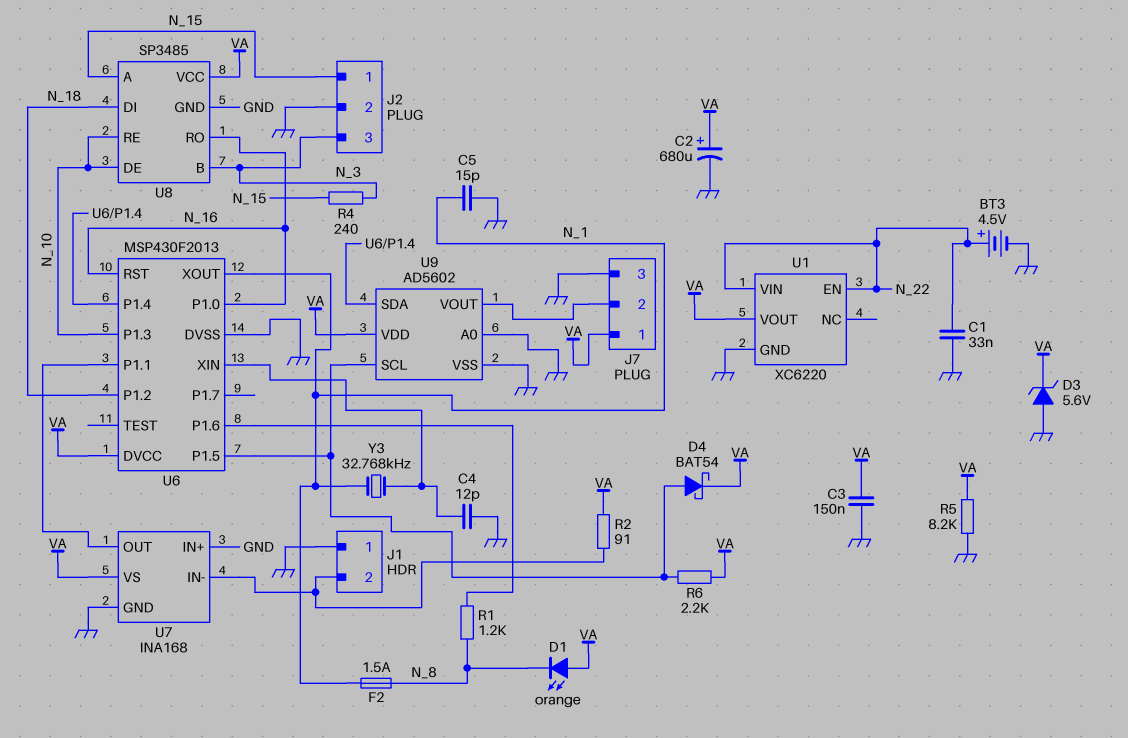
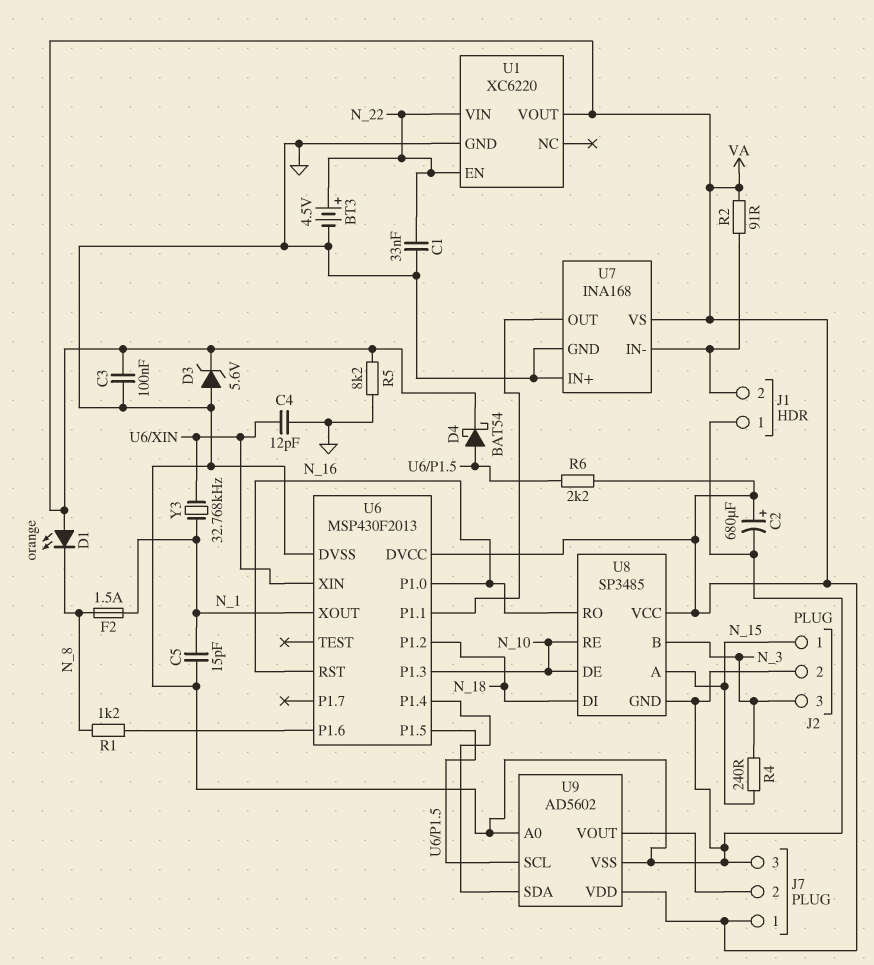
C3: 150nF (GND, VA) -> 100nF (GND, VA)

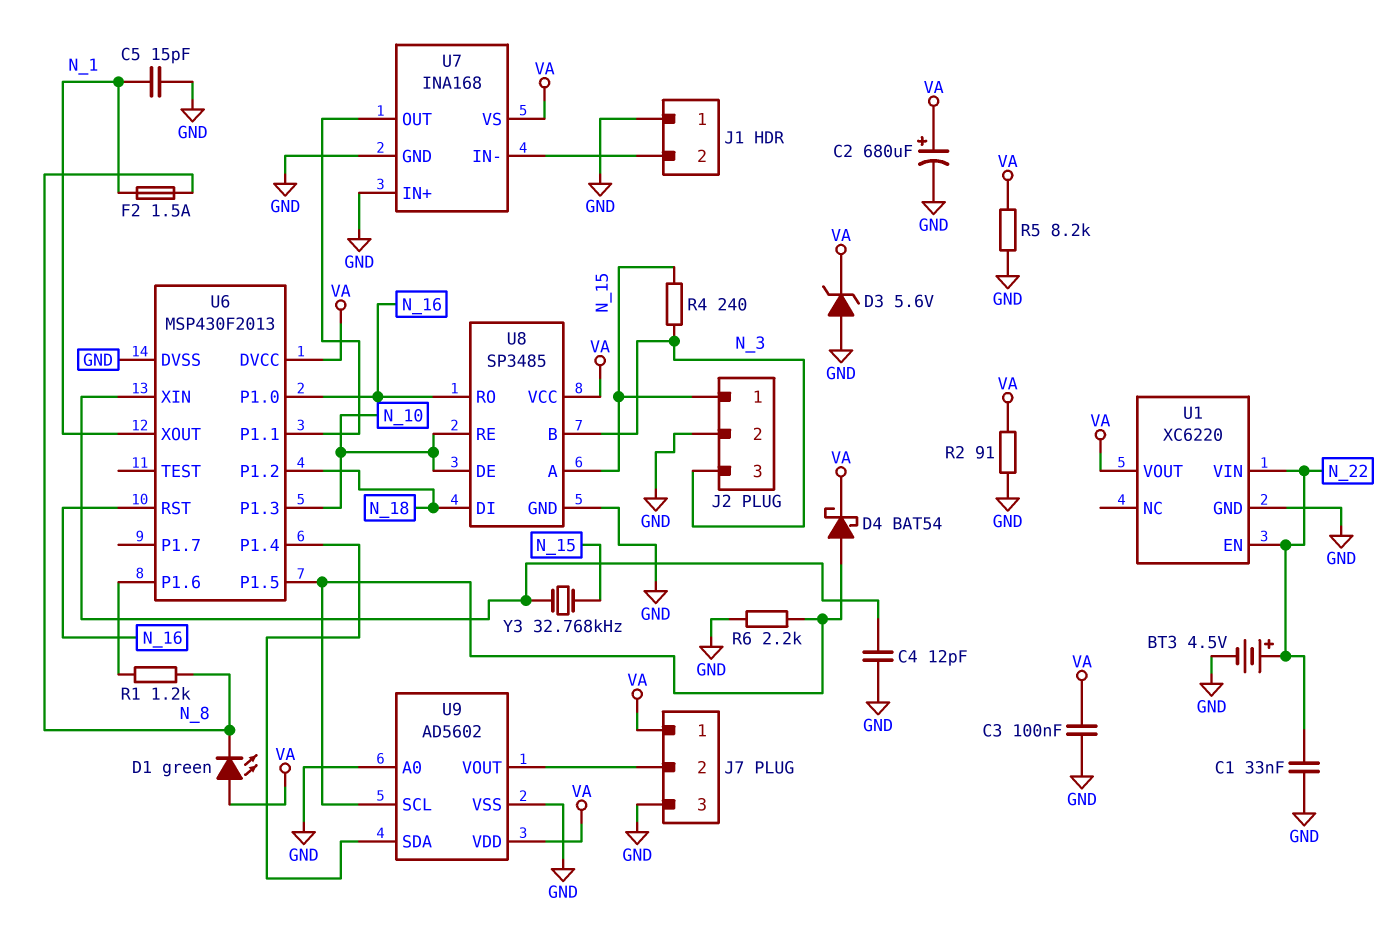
D1: LED orange (A VA, K N_8) -> LED green (A VA, K N_8)
R2: 91 (J1/2, VA) -> 91 (GND, VA)
R6: 2.2k (U6/P1.5, VA) -> 2.2k (GND, U6/P1.5)
Y3: 32.768kHz (N_1, U6/XIN) -> 32.768kHz (N_15, U6/XIN)

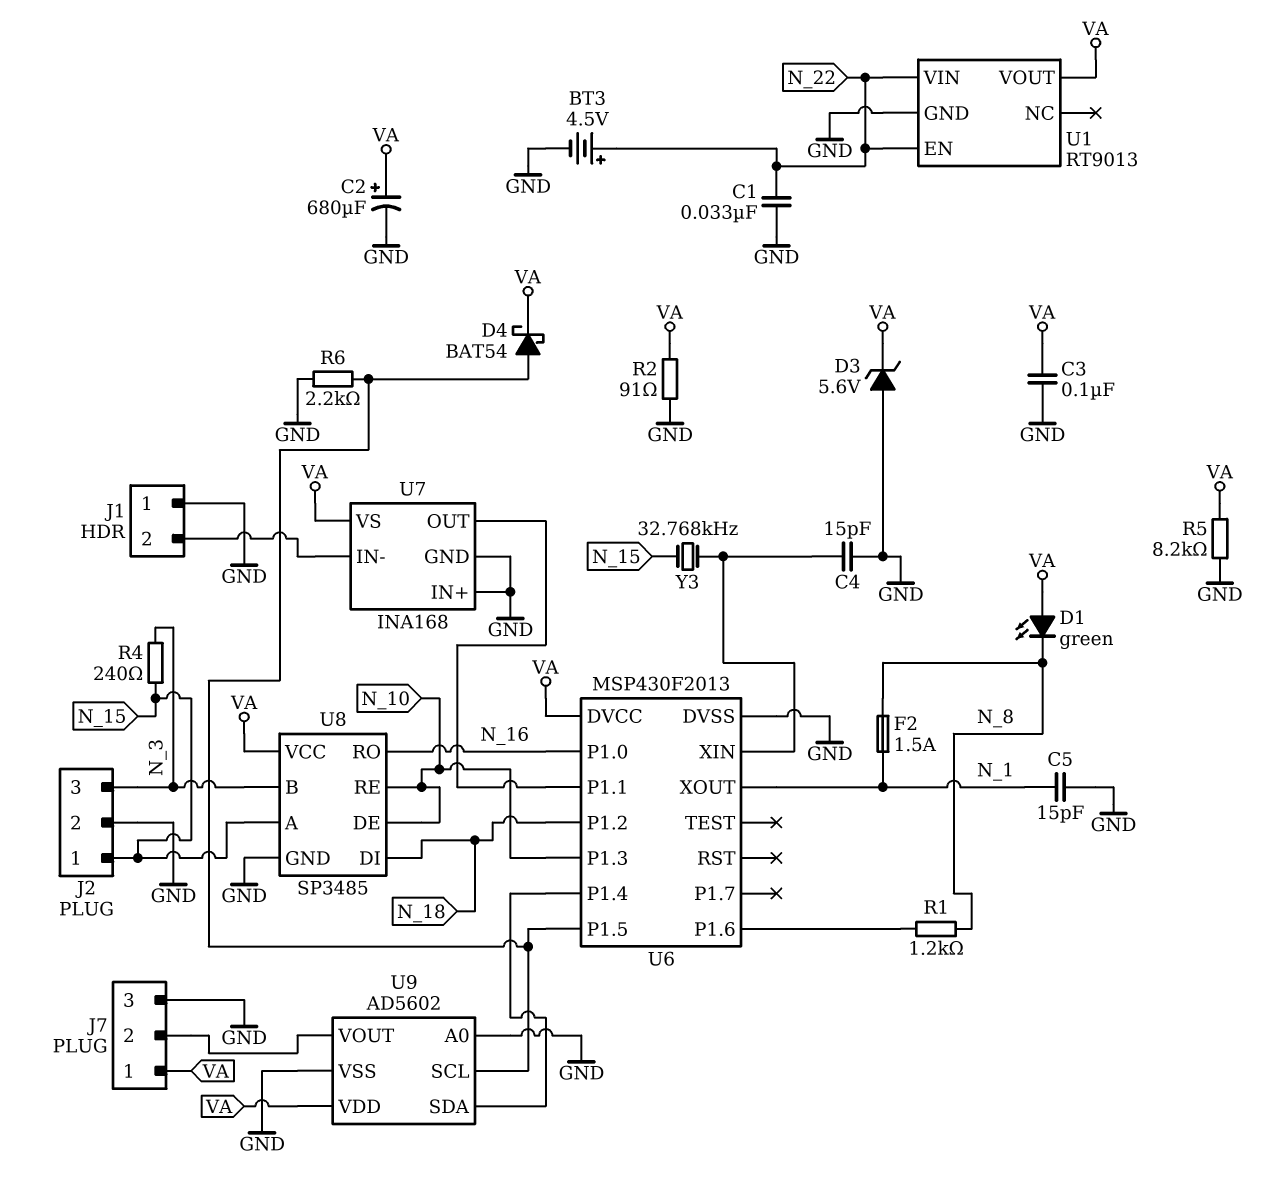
C4: 12pF (GND, U6/XIN) -> 15pF (GND, U6/XIN)
U1: XC6220 -> RT9013
U6 pin RST: N_16 -> none

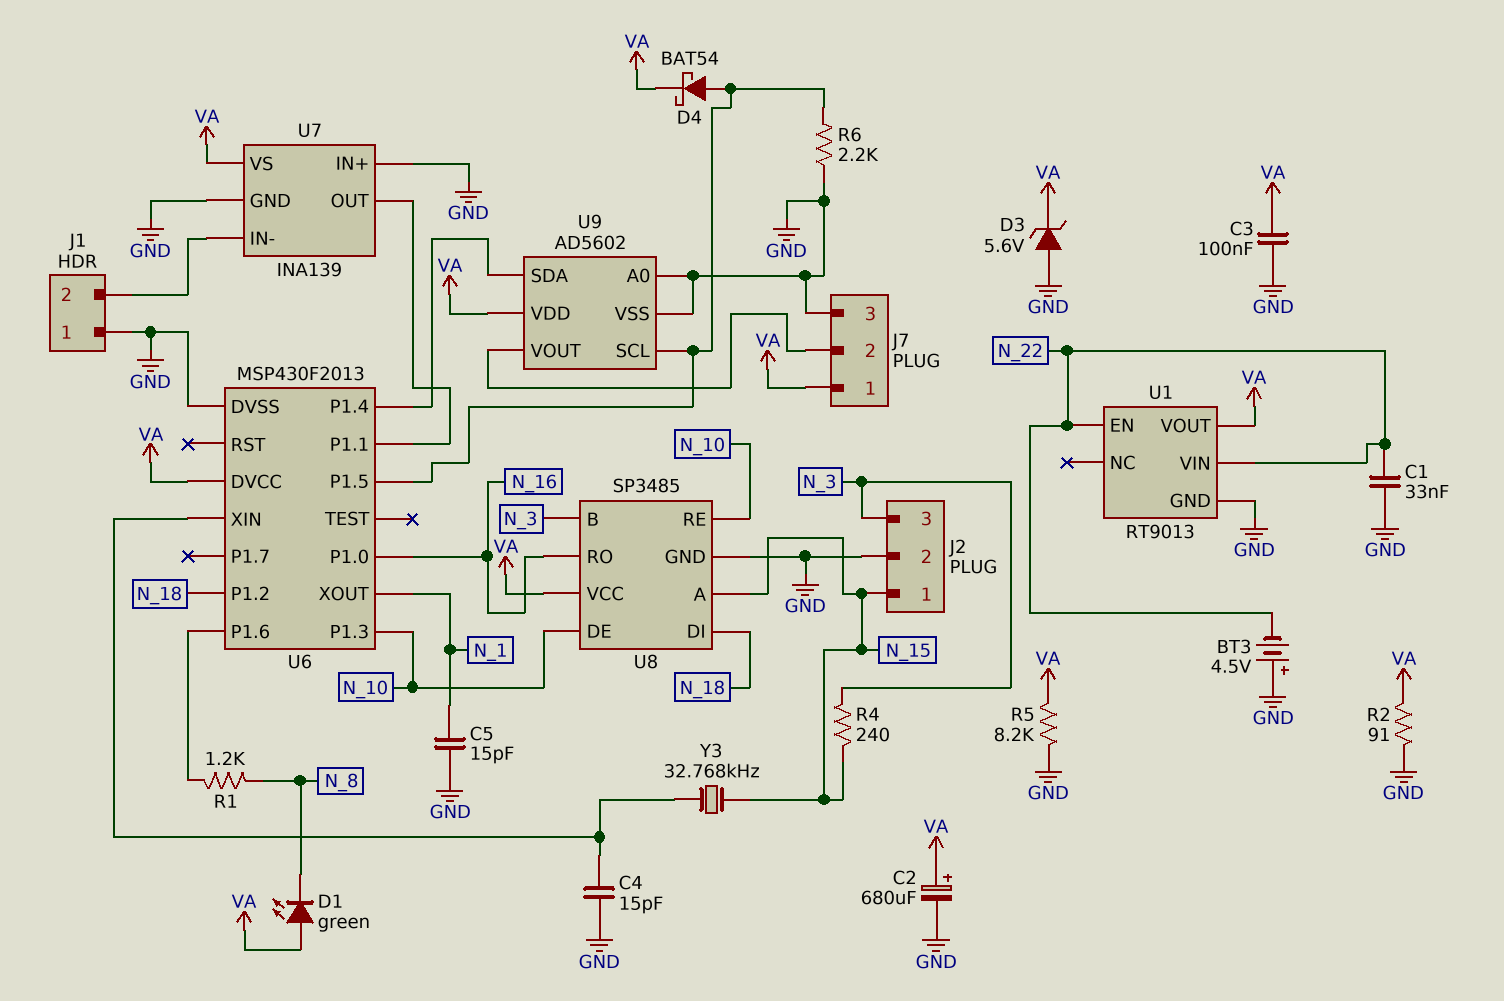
BT3: 4.5V (plus N_22, minus GND) -> 4.5V (plus GND, minus N_22)
F2: 1.5A (N_1, N_8) -> none
U7: INA168 -> INA139

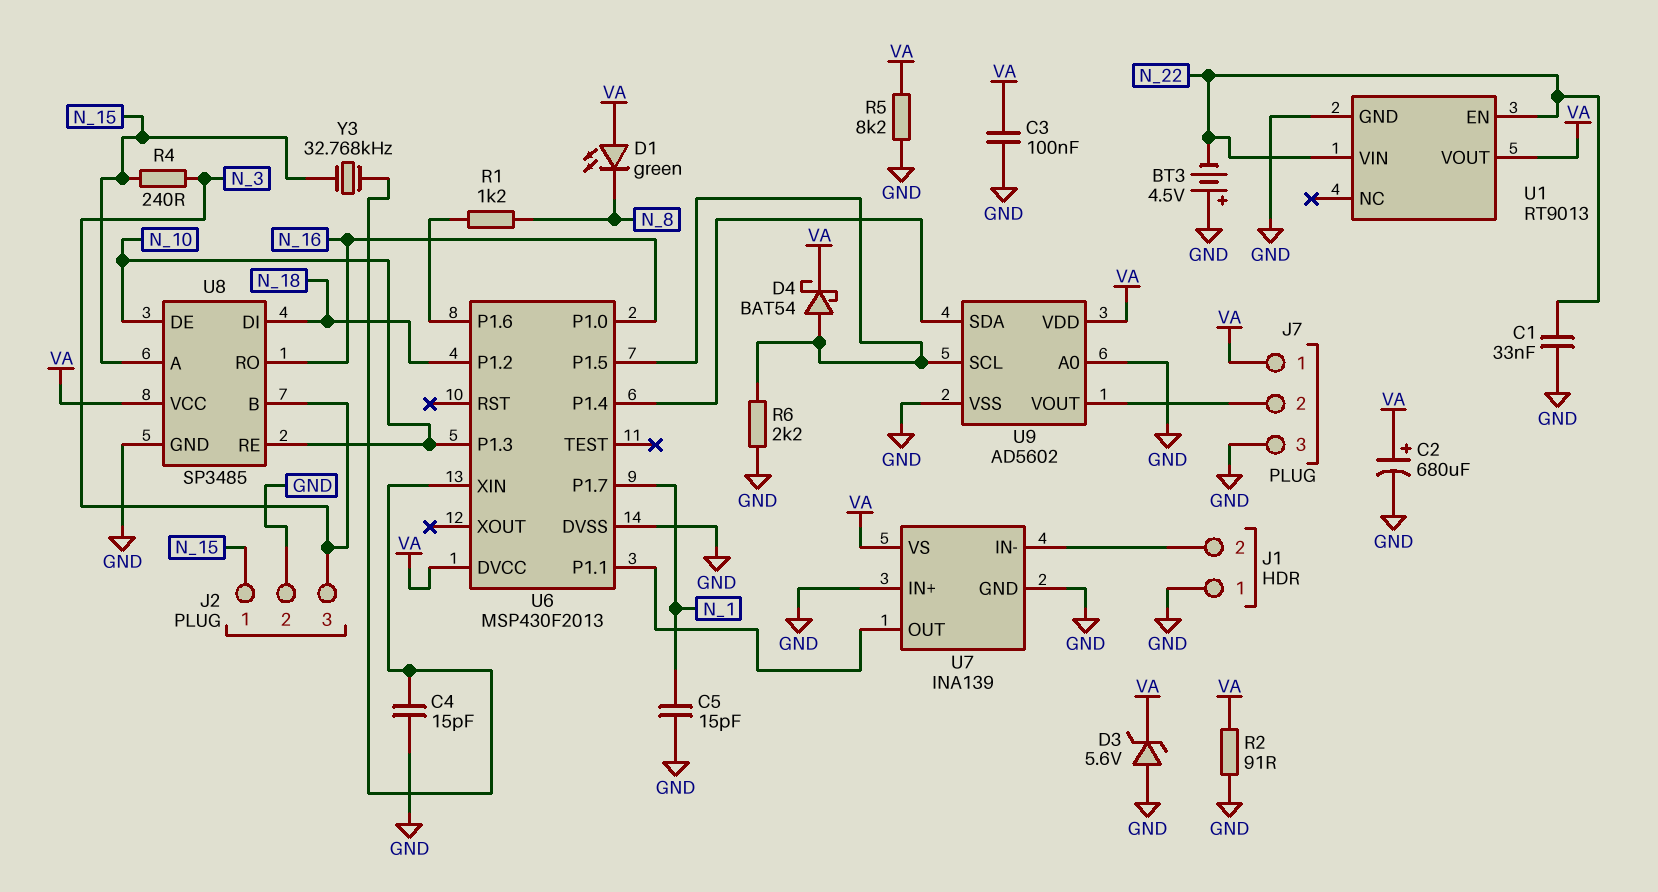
U6 pin P1.7: none -> N_1
U6 pin XOUT: N_1 -> none

